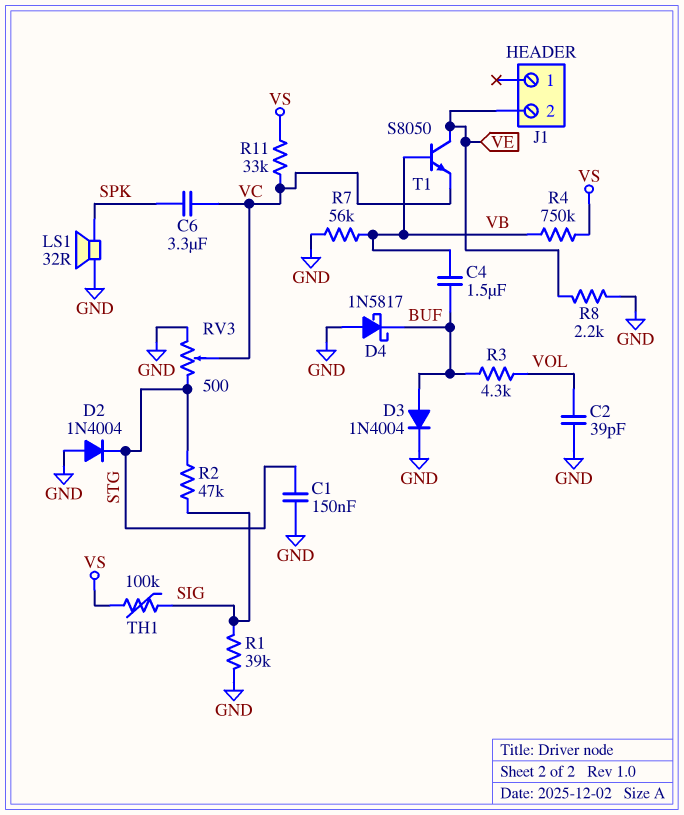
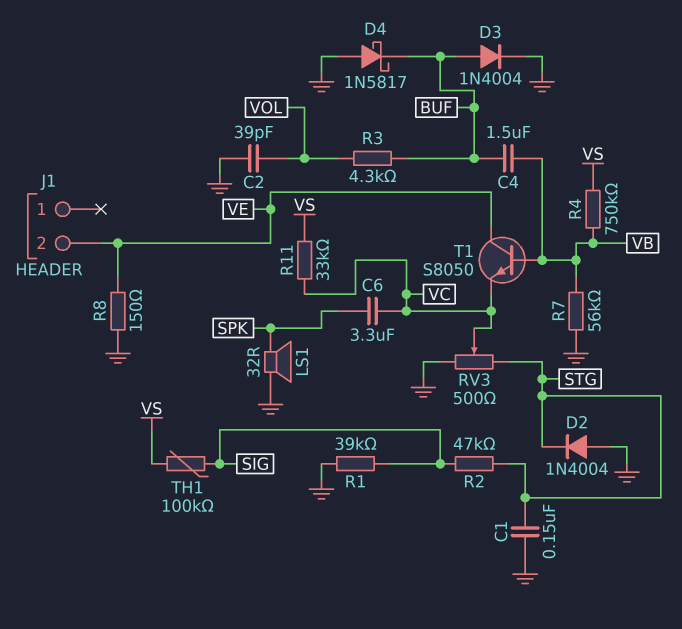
R8: 2.2k (GND, VE) -> 150 (GND, VE)

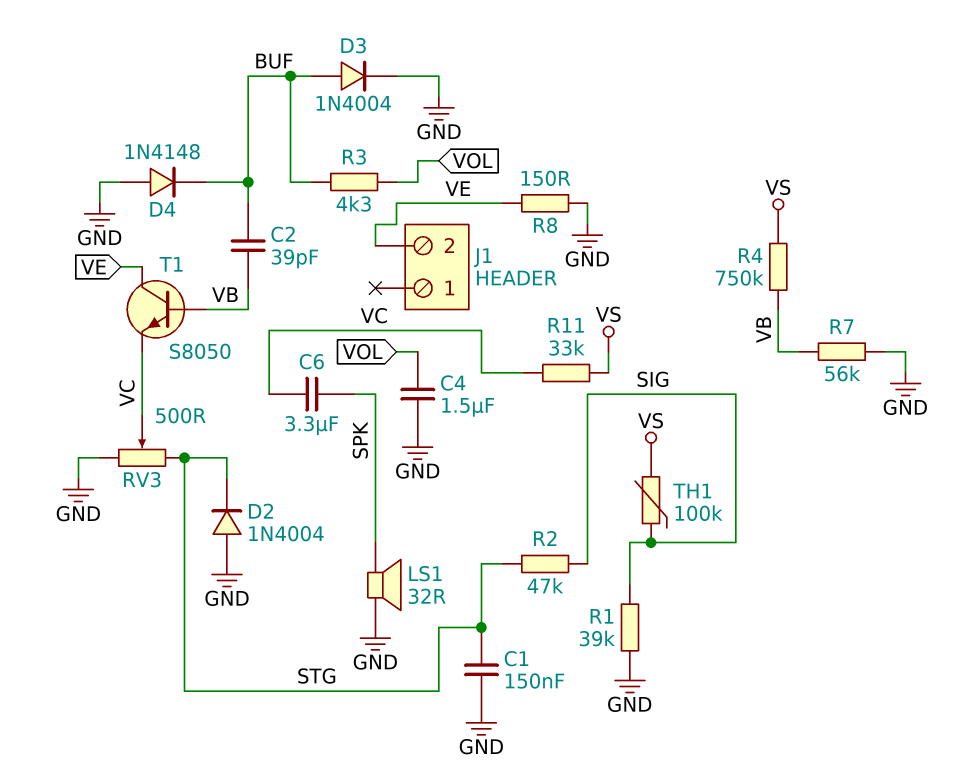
C2: 39pF (GND, VOL) -> 39pF (BUF, VB)
C4: 1.5uF (BUF, VB) -> 1.5uF (GND, VOL)
D4: schottky 1N5817 (A GND, K BUF) -> diode 1N4148 (A GND, K BUF)

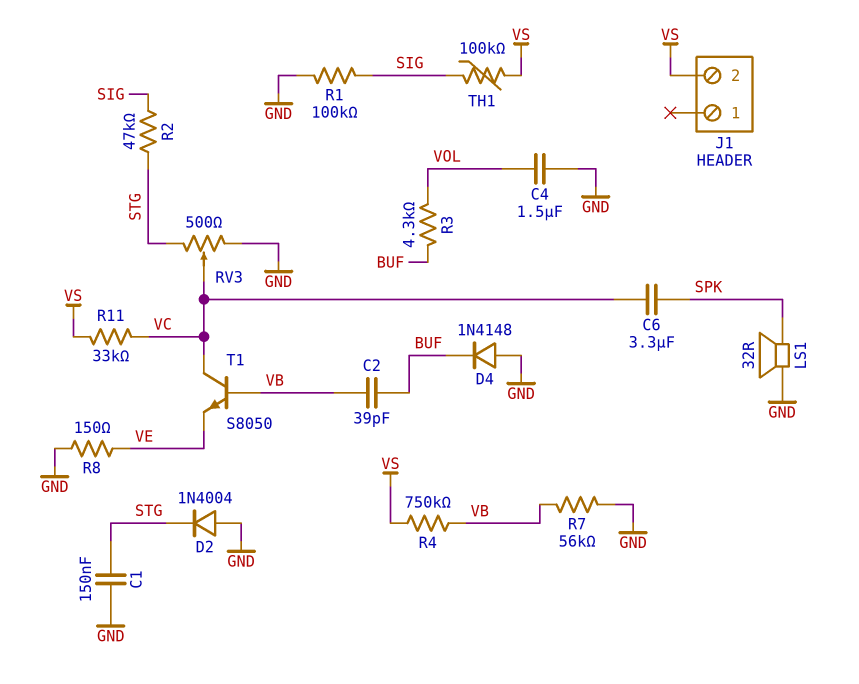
D3: diode 1N4004 (A BUF, K GND) -> none
J1 pin 2: VE -> VS
R1: 39k (GND, SIG) -> 100k (GND, SIG)
T1: NPN S8050 (B VB, C VE, E VC) -> NPN S8050 (B VB, C VC, E VE)

